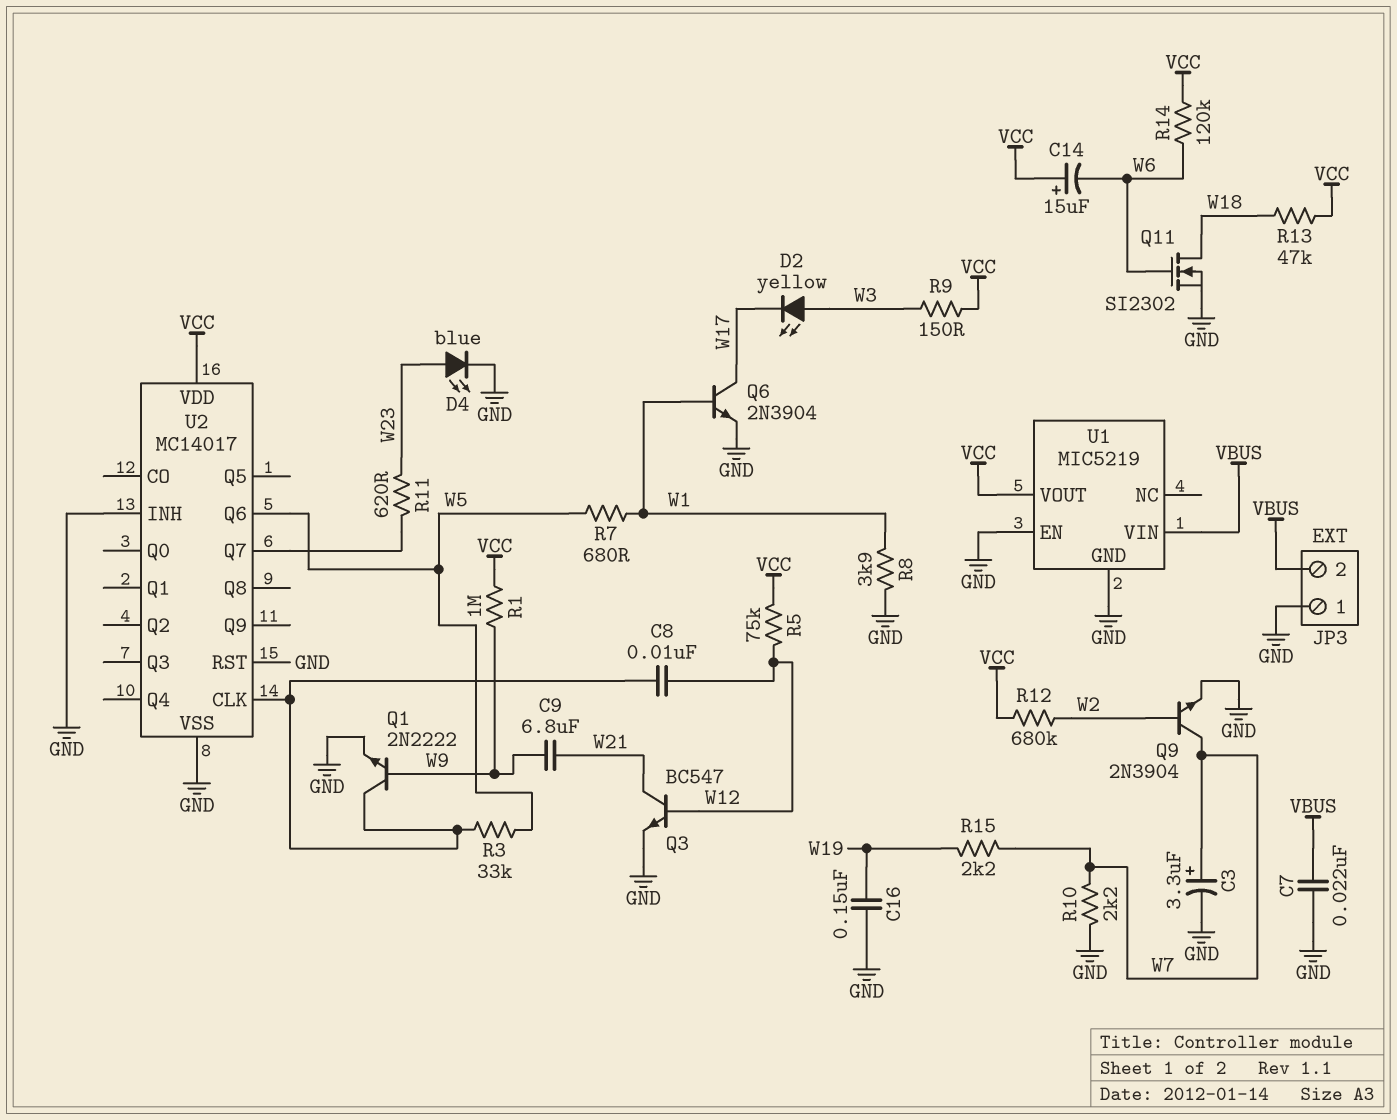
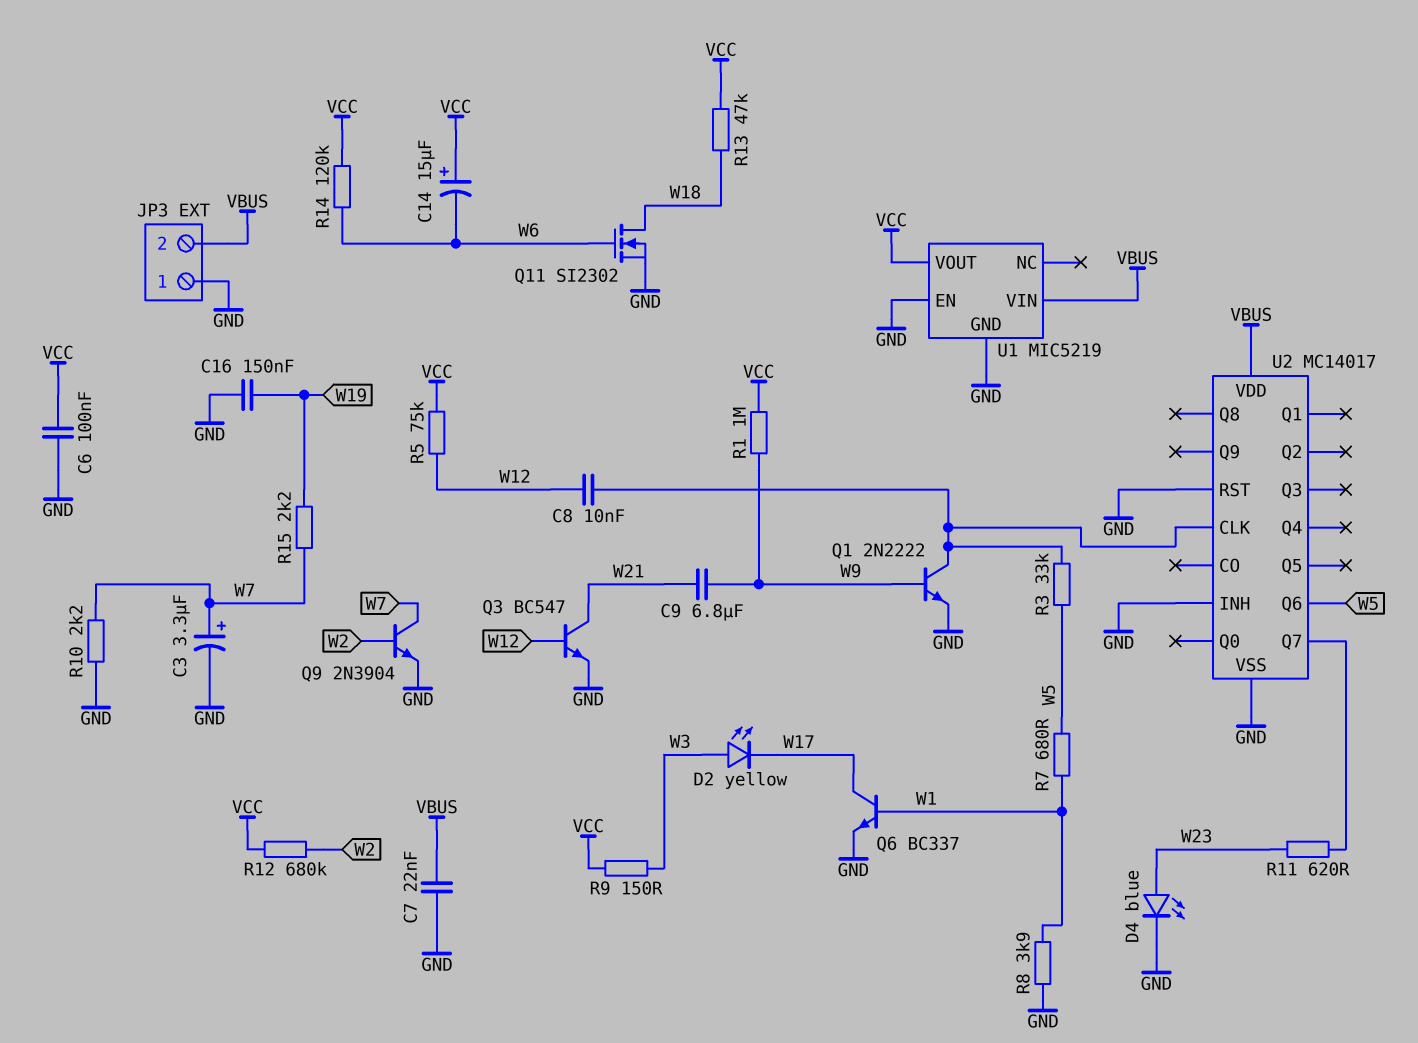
C6: none -> 100nF (GND, VCC)
Q6: NPN 2N3904 (B W1, C W17, E GND) -> NPN BC337 (B W1, C W17, E GND)
U2 pin VDD: VCC -> VBUS

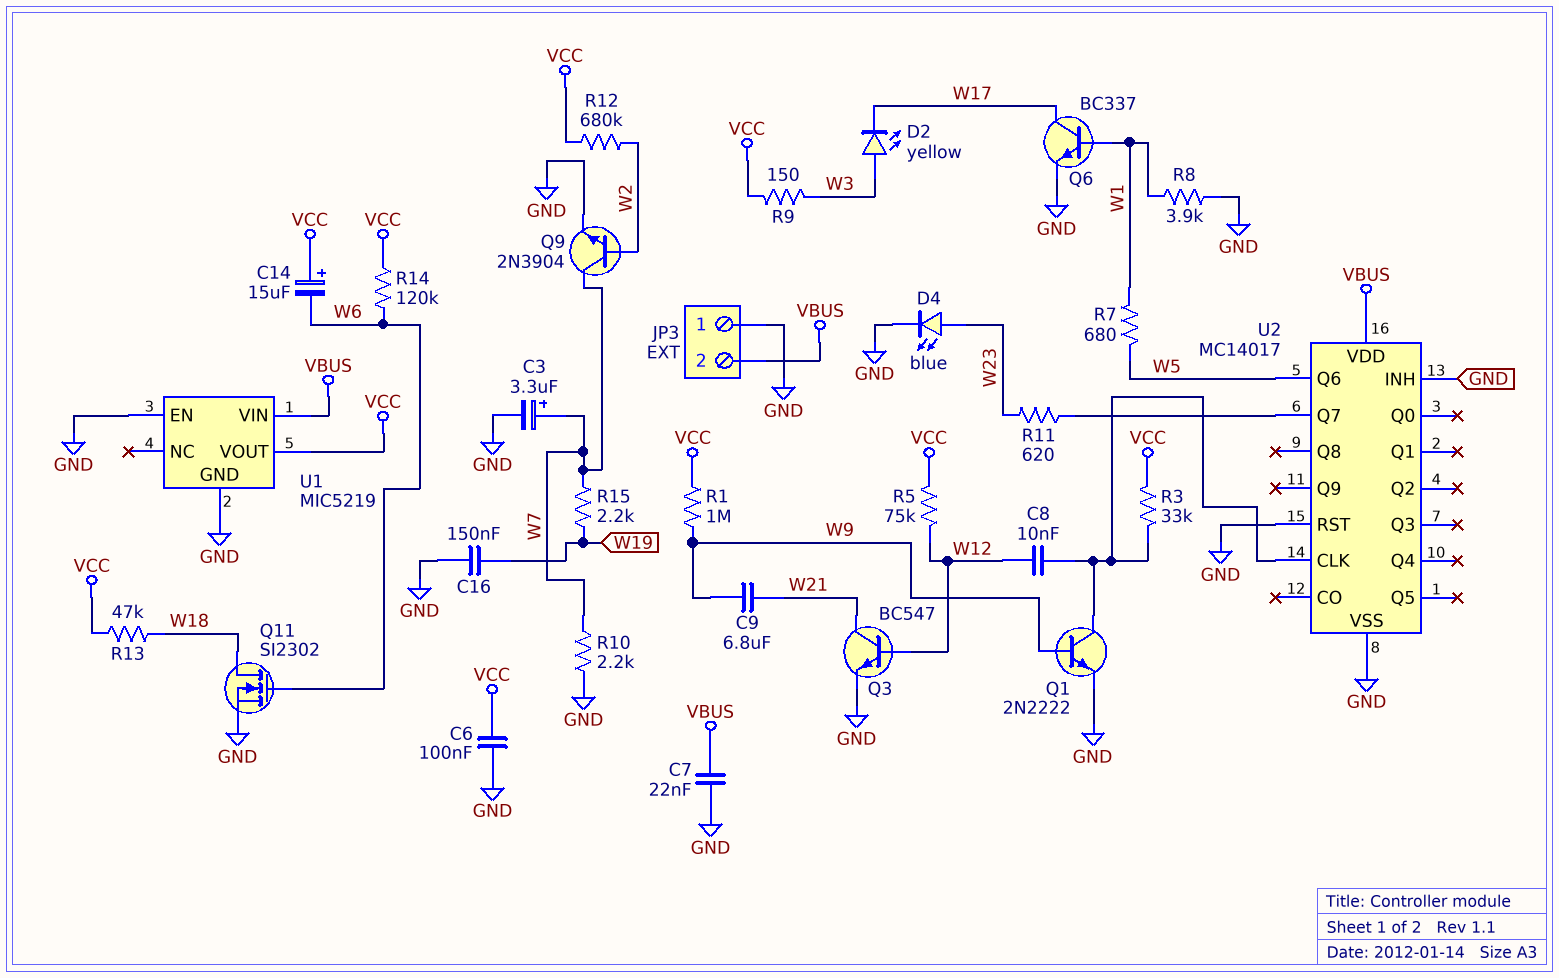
R3: 33k (U2/CLK, W5) -> 33k (U2/CLK, VCC)

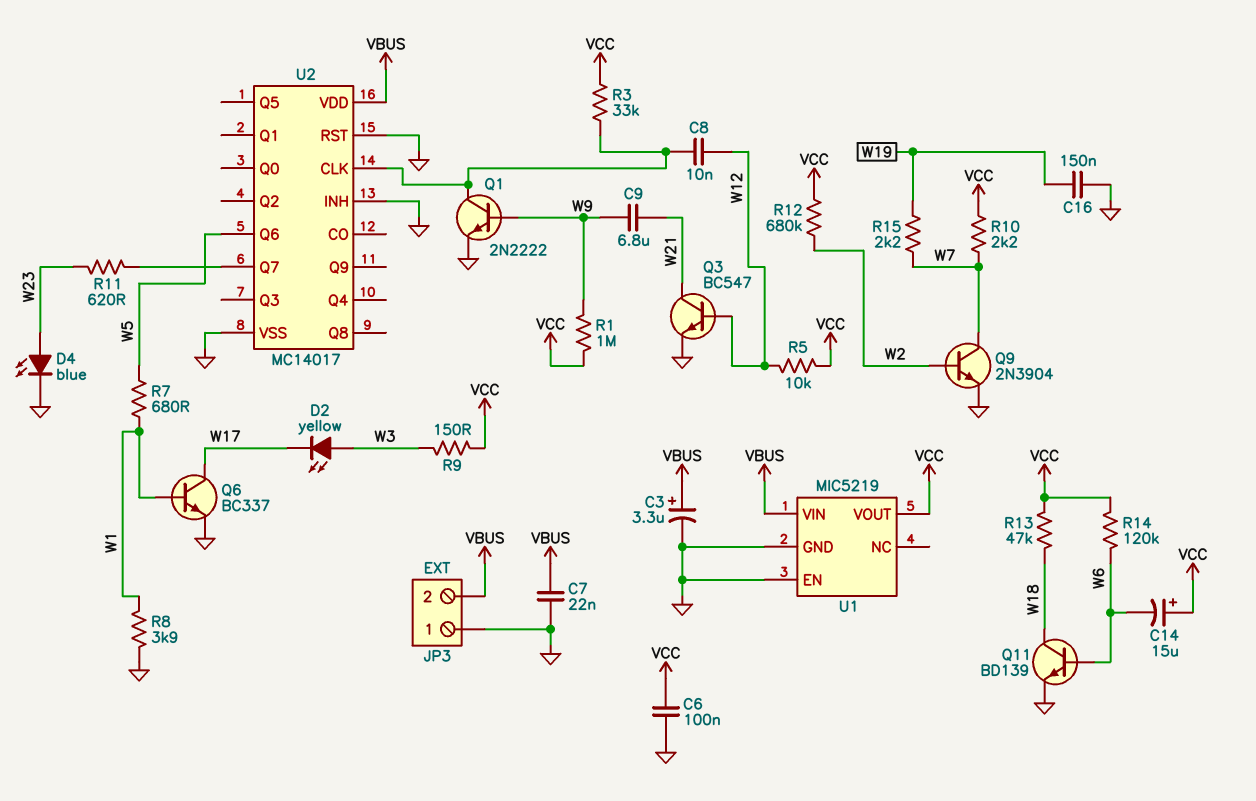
C3: 3.3uF (plus W7, minus GND) -> 3.3uF (plus VBUS, minus GND)
Q11: NMOS SI2302 (G W6, D W18, S GND) -> NPN BD139 (B W6, C W18, E GND)
R5: 75k (VCC, W12) -> 10k (VCC, W12)
R10: 2.2k (GND, W7) -> 2.2k (VCC, W7)

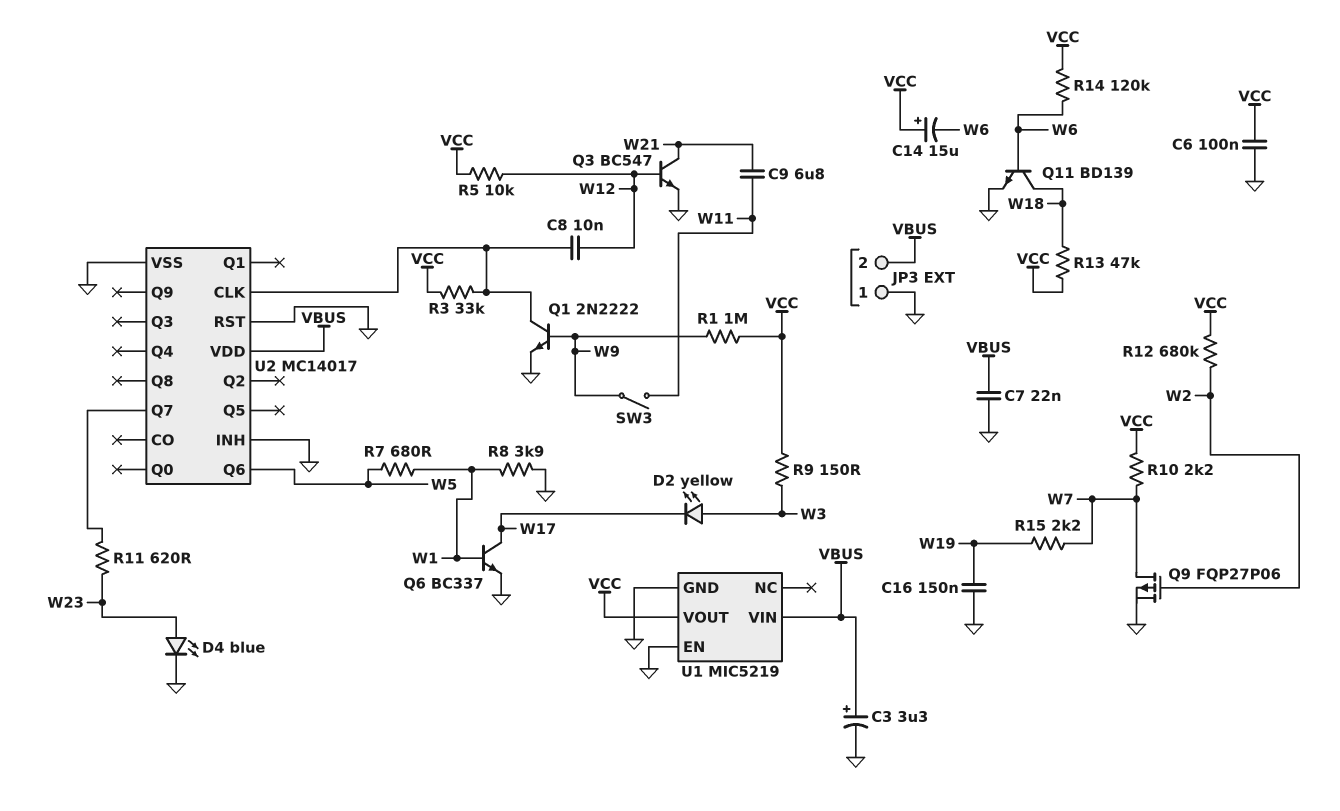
C9: 6.8uF (W9, W21) -> 6.8uF (W11, W21)
Q9: NPN 2N3904 (B W2, C W7, E GND) -> PMOS FQP27P06 (G W2, D W7, S GND)
SW3: none -> switch (W9, W11)

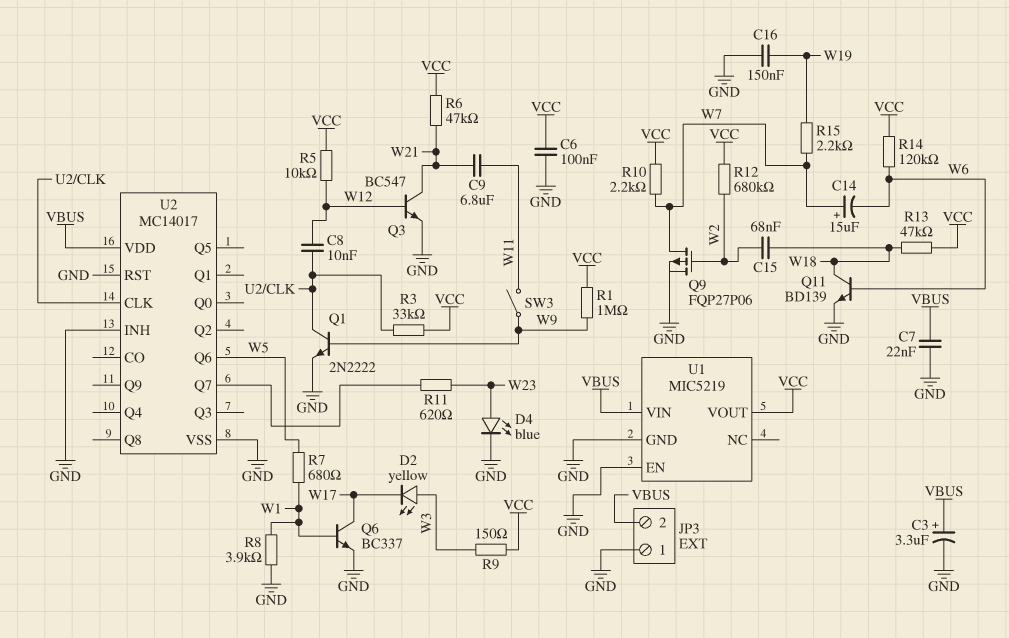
C14: 15uF (plus VCC, minus W6) -> 15uF (plus W7, minus W6)
C15: none -> 68nF (W2, W18)
R6: none -> 47k (VCC, W21)

